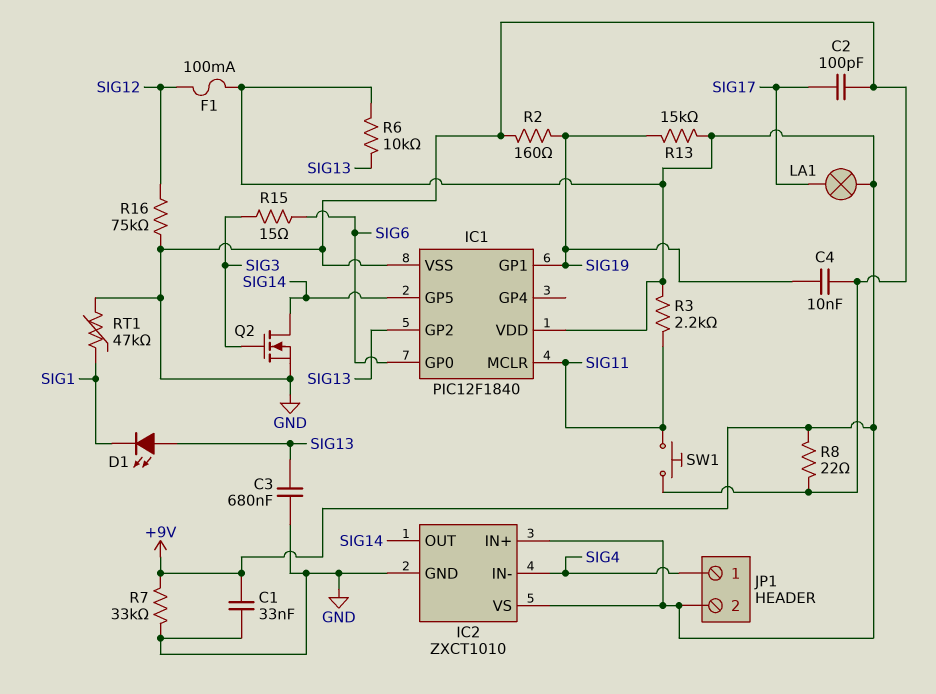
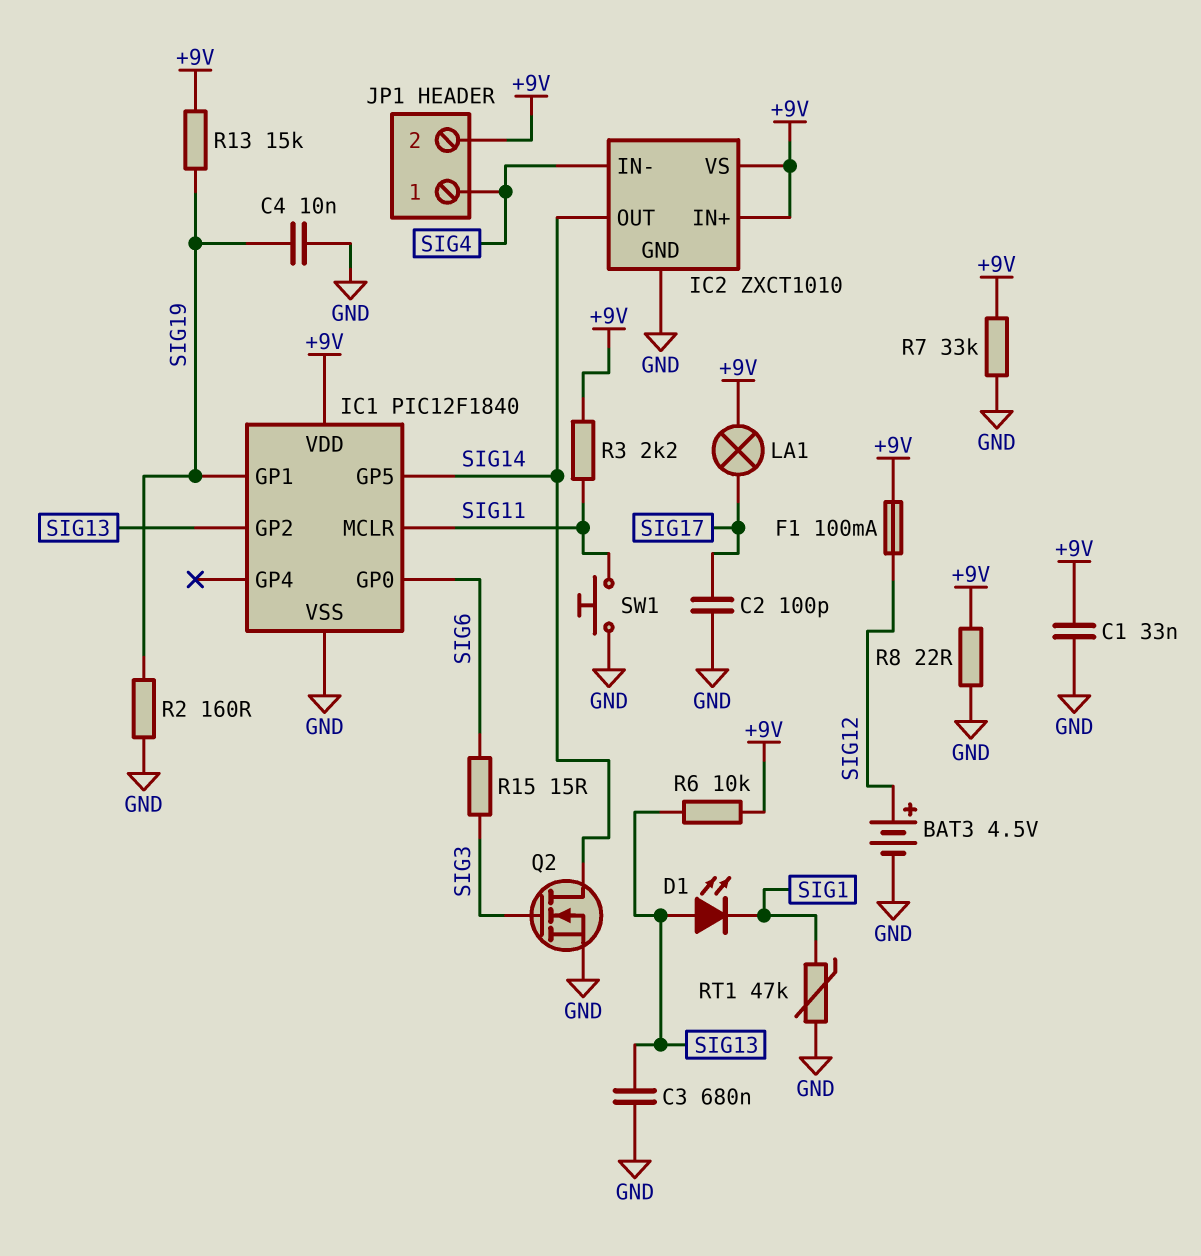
BAT3: none -> 4.5V (plus SIG12, minus GND)
R16: 75k (GND, SIG12) -> none

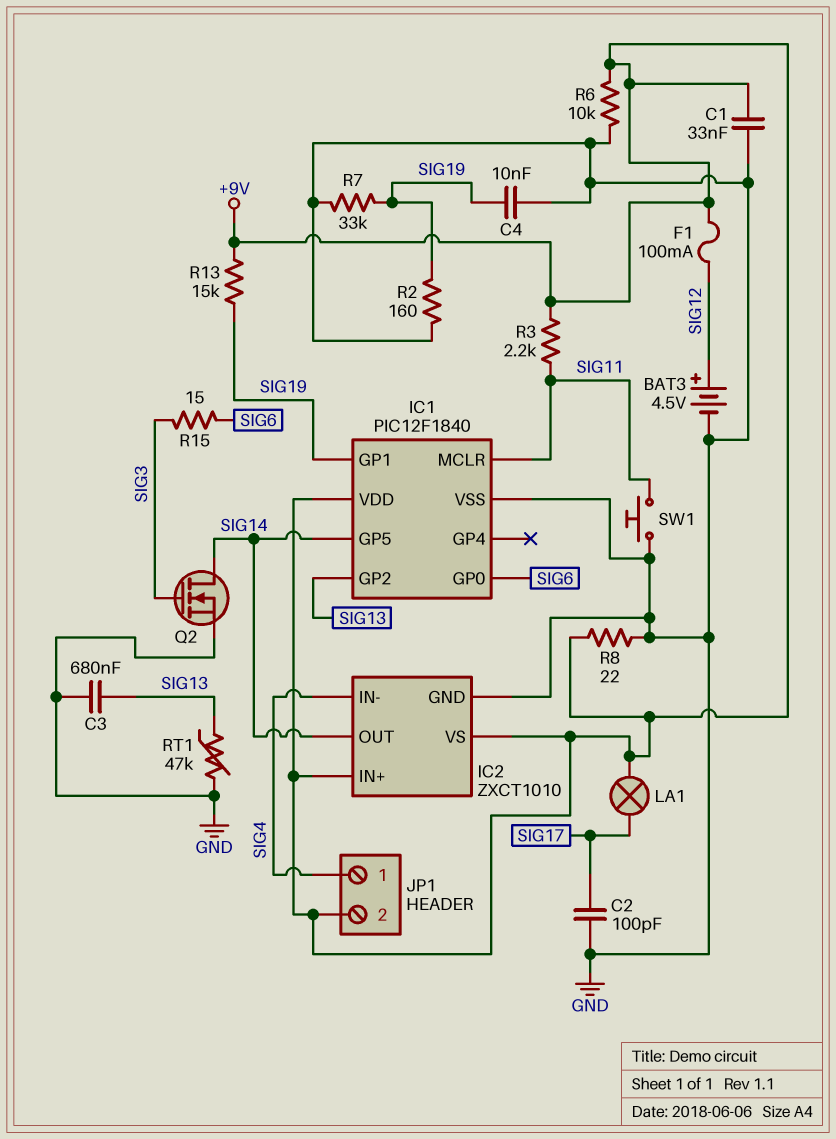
D1: LED (A SIG13, K SIG1) -> none
R6: 10k (+9V, SIG13) -> 10k (+9V, GND)
R7: 33k (+9V, GND) -> 33k (GND, SIG19)
RT1: 47k (GND, SIG1) -> 47k (GND, SIG13)

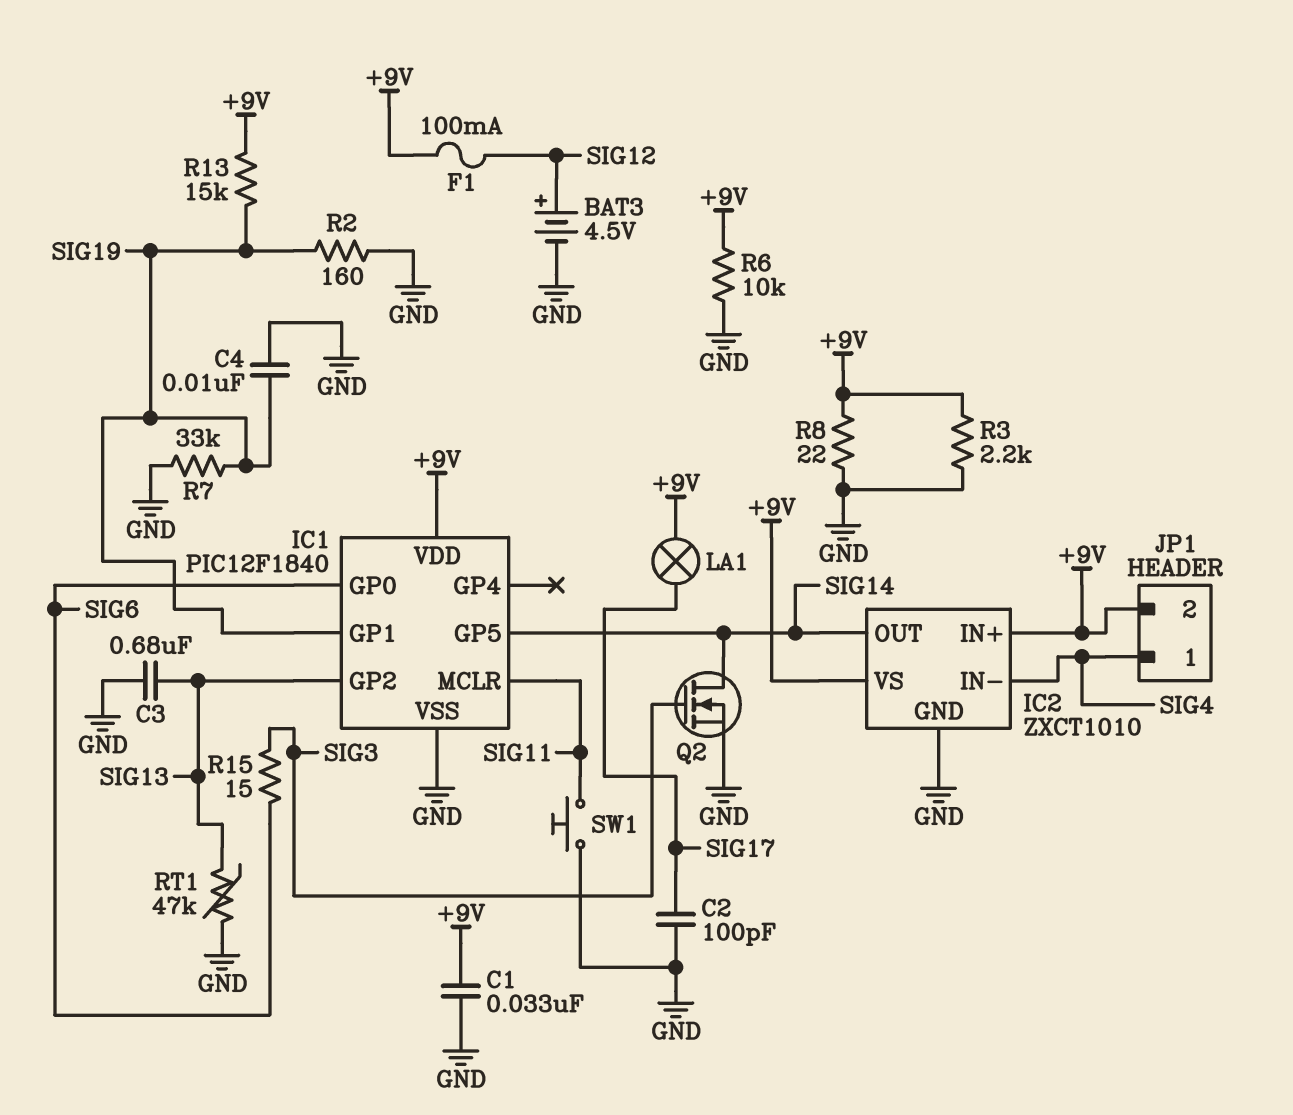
R3: 2.2k (+9V, SIG11) -> 2.2k (+9V, GND)

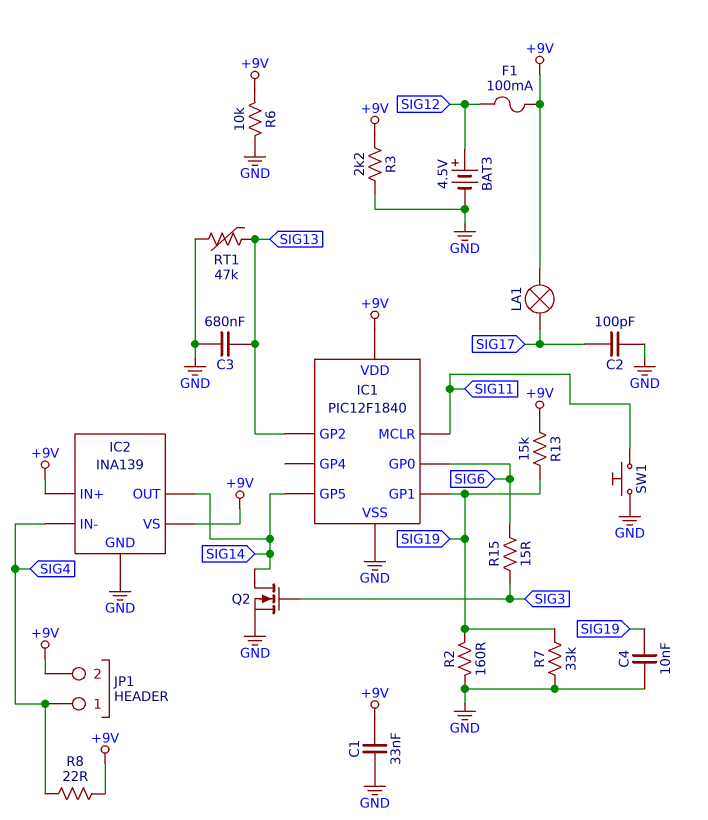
IC2: ZXCT1010 -> INA139
R8: 22 (+9V, GND) -> 22 (+9V, SIG4)

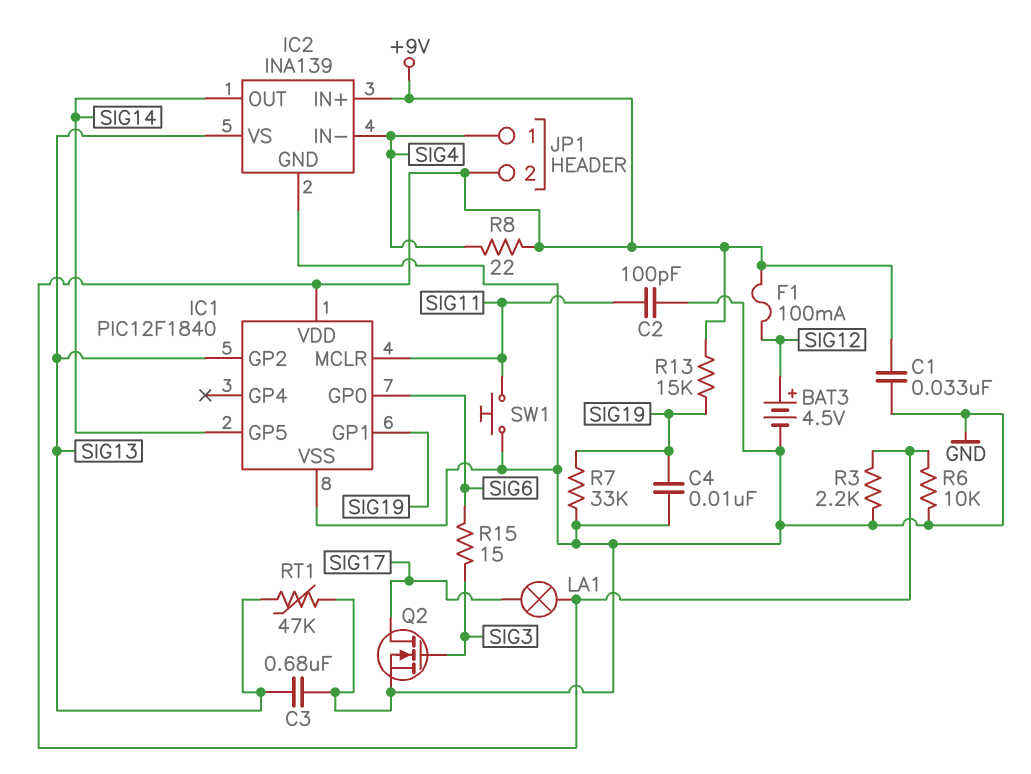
C2: 100pF (GND, SIG17) -> 100pF (GND, SIG11)
IC2 pin VS: +9V -> SIG13
Q2: NMOS (G SIG3, D SIG14, S GND) -> NMOS (G SIG3, D SIG17, S GND)
R2: 160 (GND, SIG19) -> none

